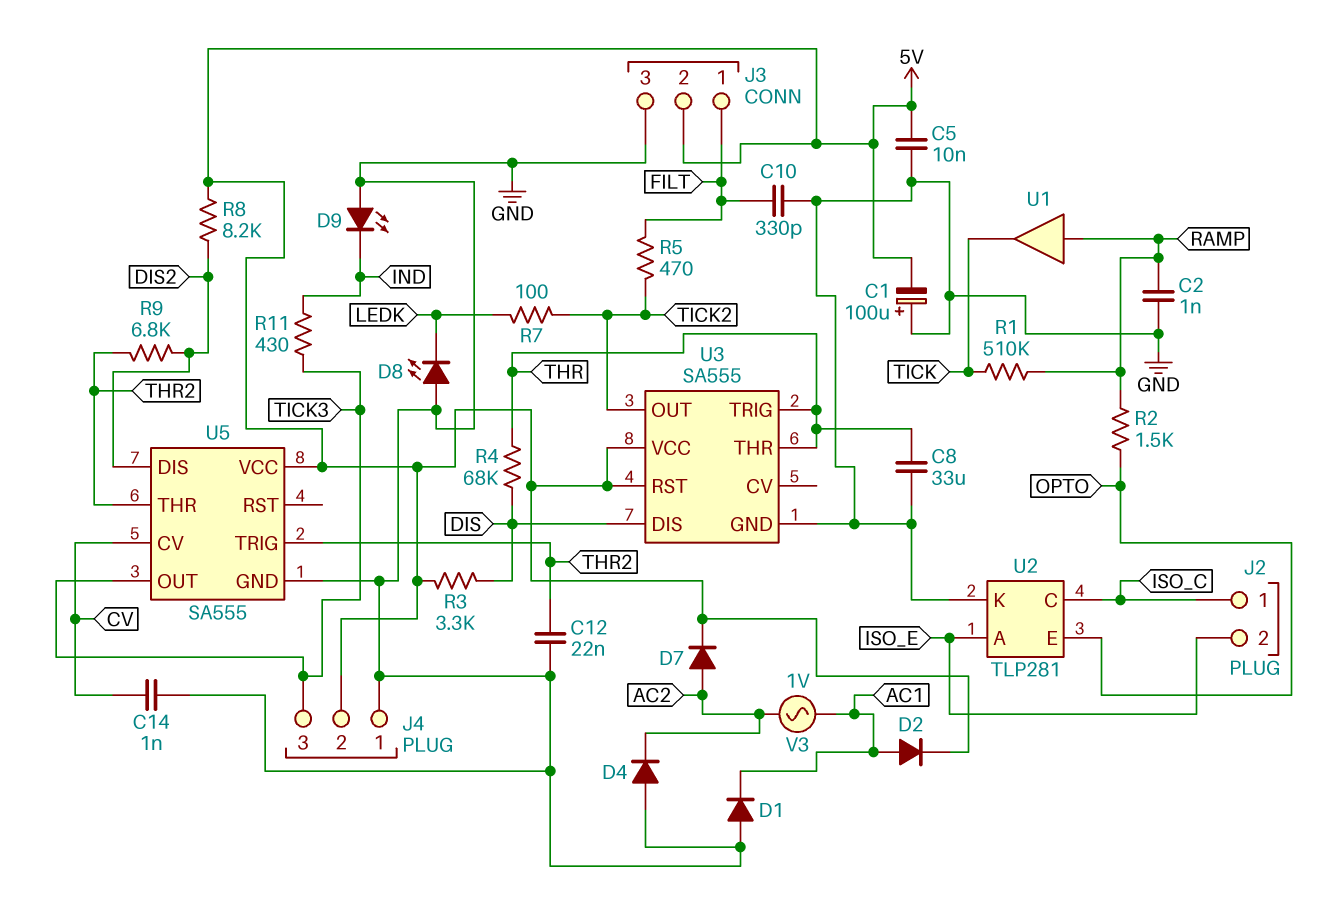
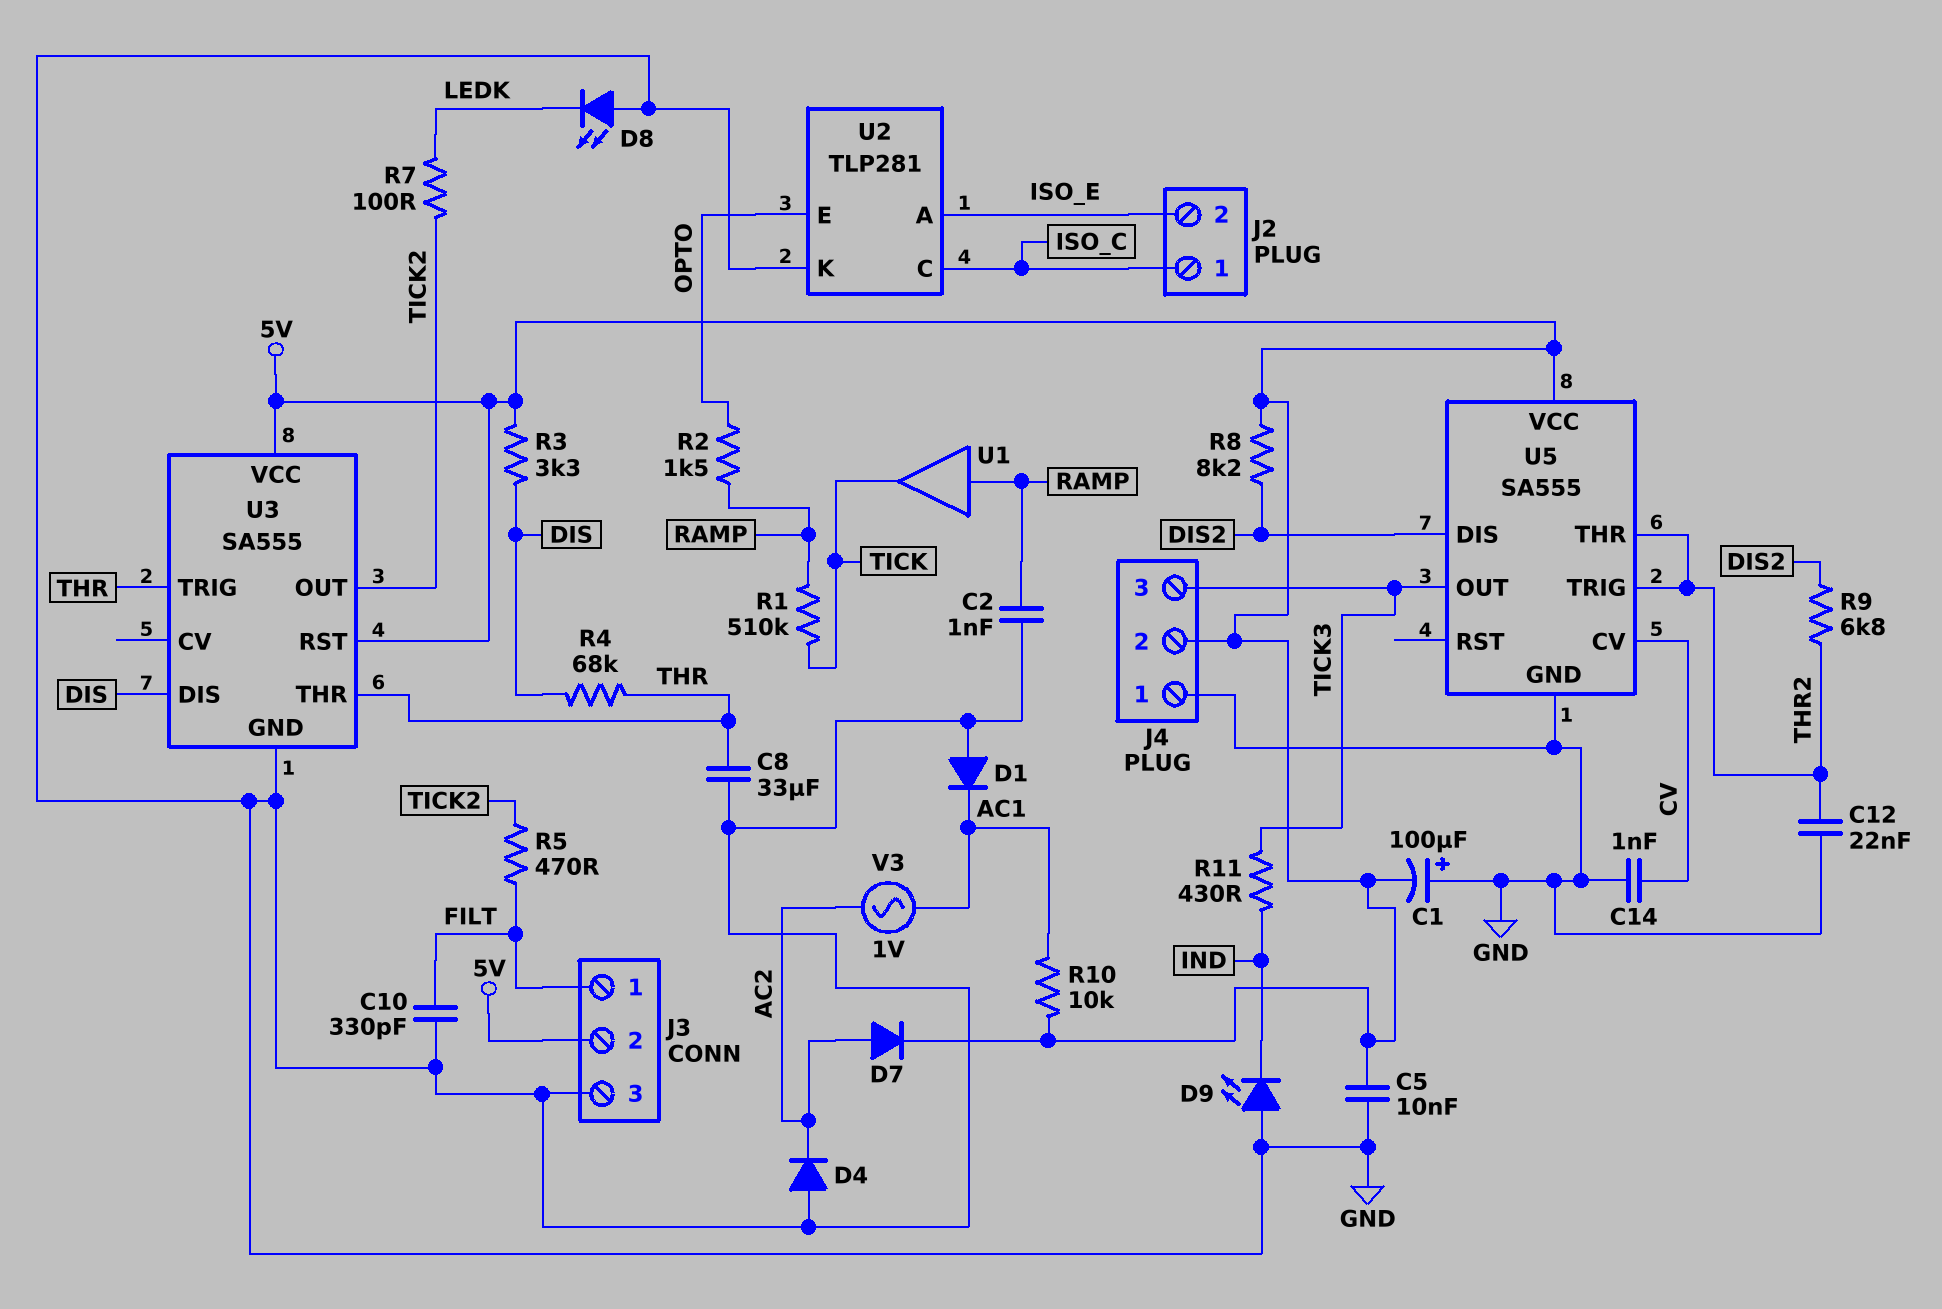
D2: diode (A AC1, K 5V) -> none
R10: none -> 10k (5V, AC1)

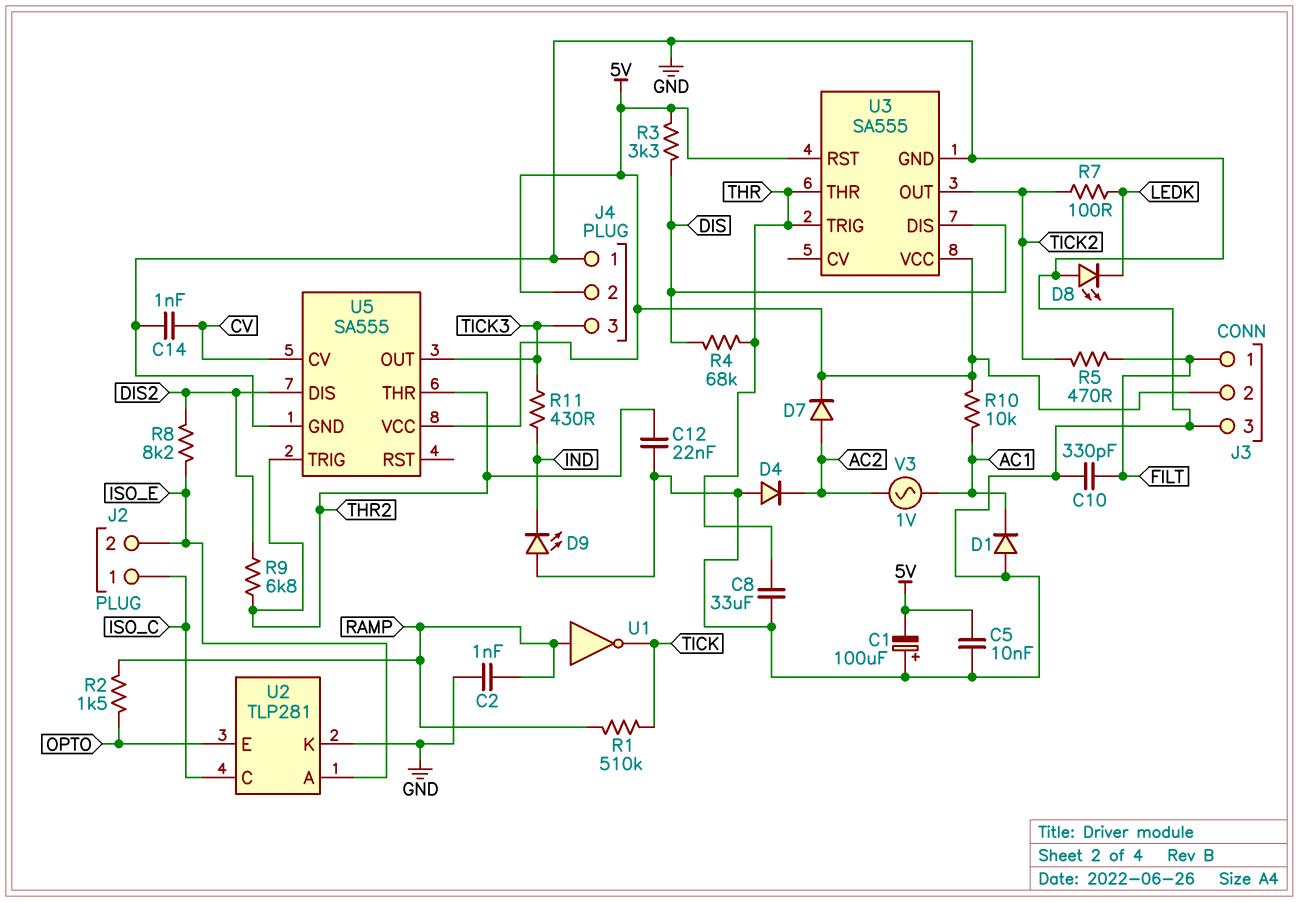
R8: 8.2k (5V, DIS2) -> 8.2k (DIS2, ISO_E)
U1: buffer (in RAMP, out TICK) -> NOT (in RAMP, out TICK)

